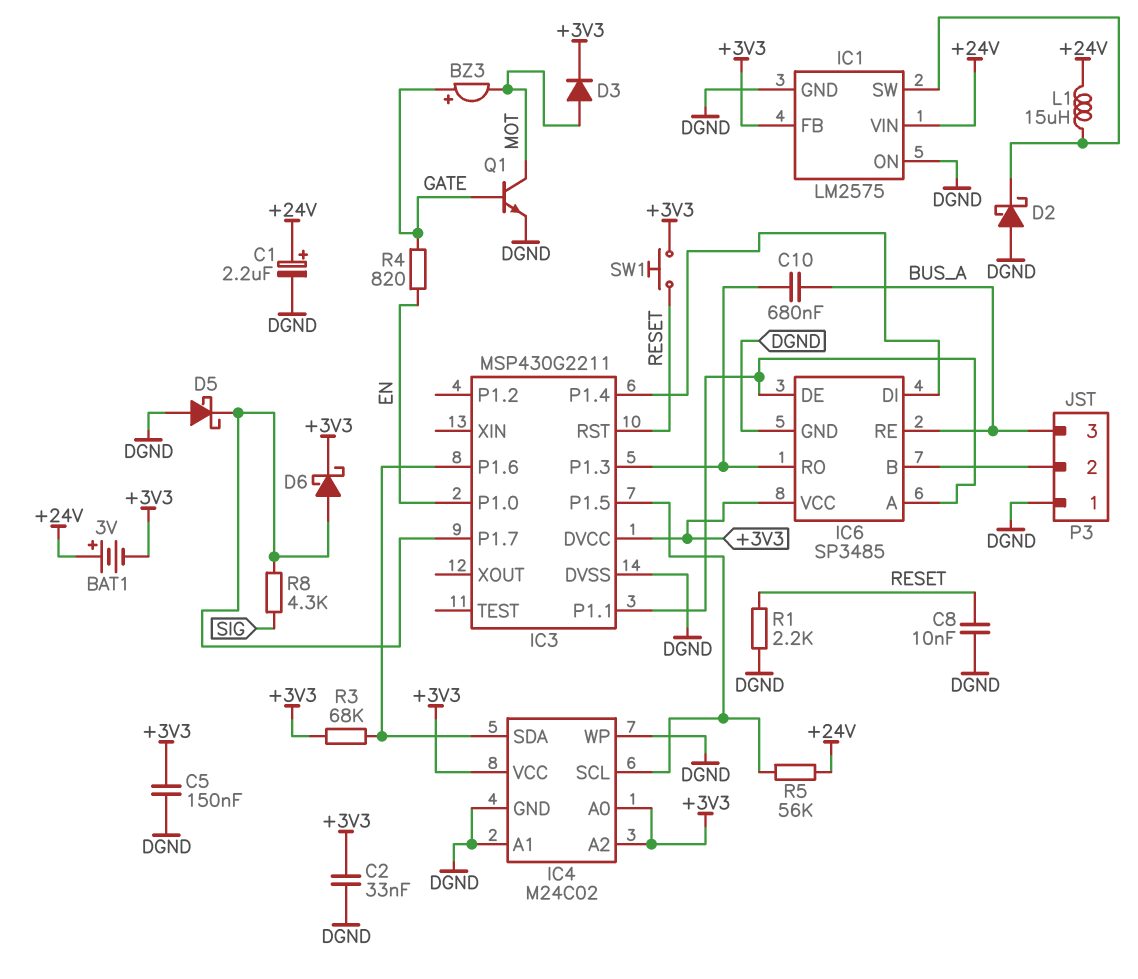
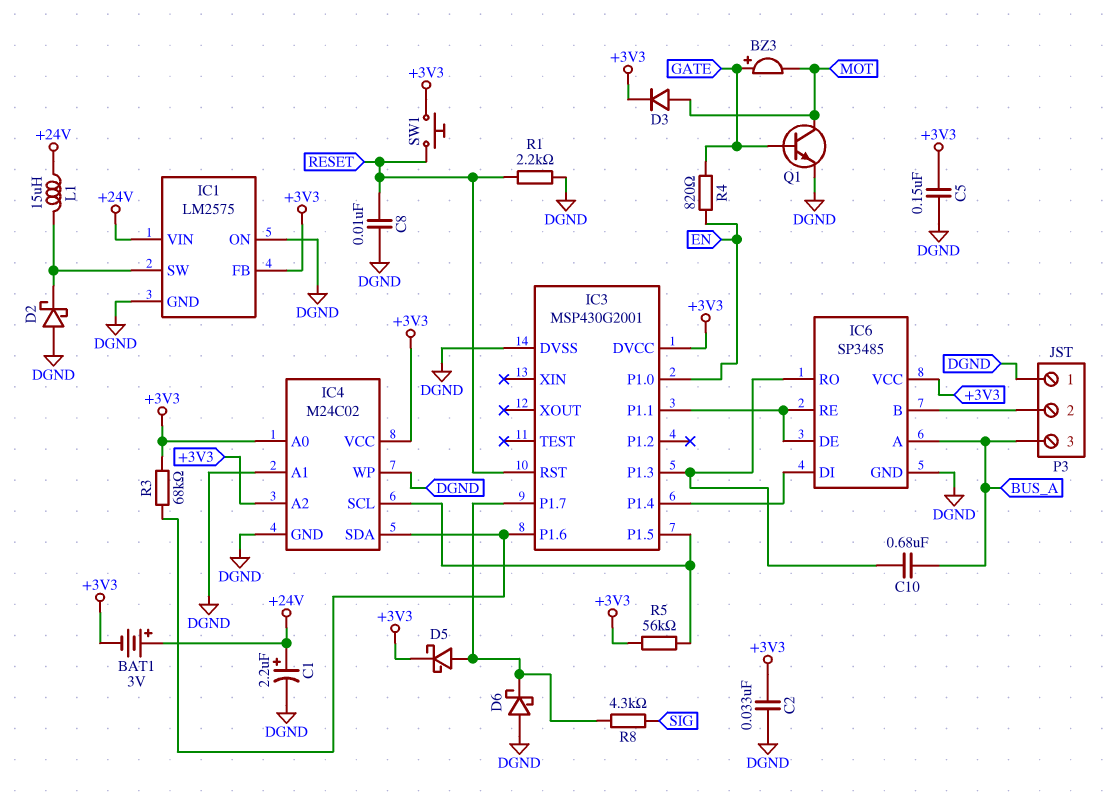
D5: schottky (A DGND, K IC3/P1.7) -> schottky (A IC3/P1.7, K +3V3)
D6: schottky (A IC3/P1.7, K +3V3) -> schottky (A DGND, K IC3/P1.7)
IC3: MSP430G2211 -> MSP430G2001
IC6 pin A: IC3/P1.1 -> BUS_A
IC6 pin RE: BUS_A -> IC3/P1.1
R5: 56k (+24V, IC3/P1.5) -> 56k (+3V3, IC3/P1.5)

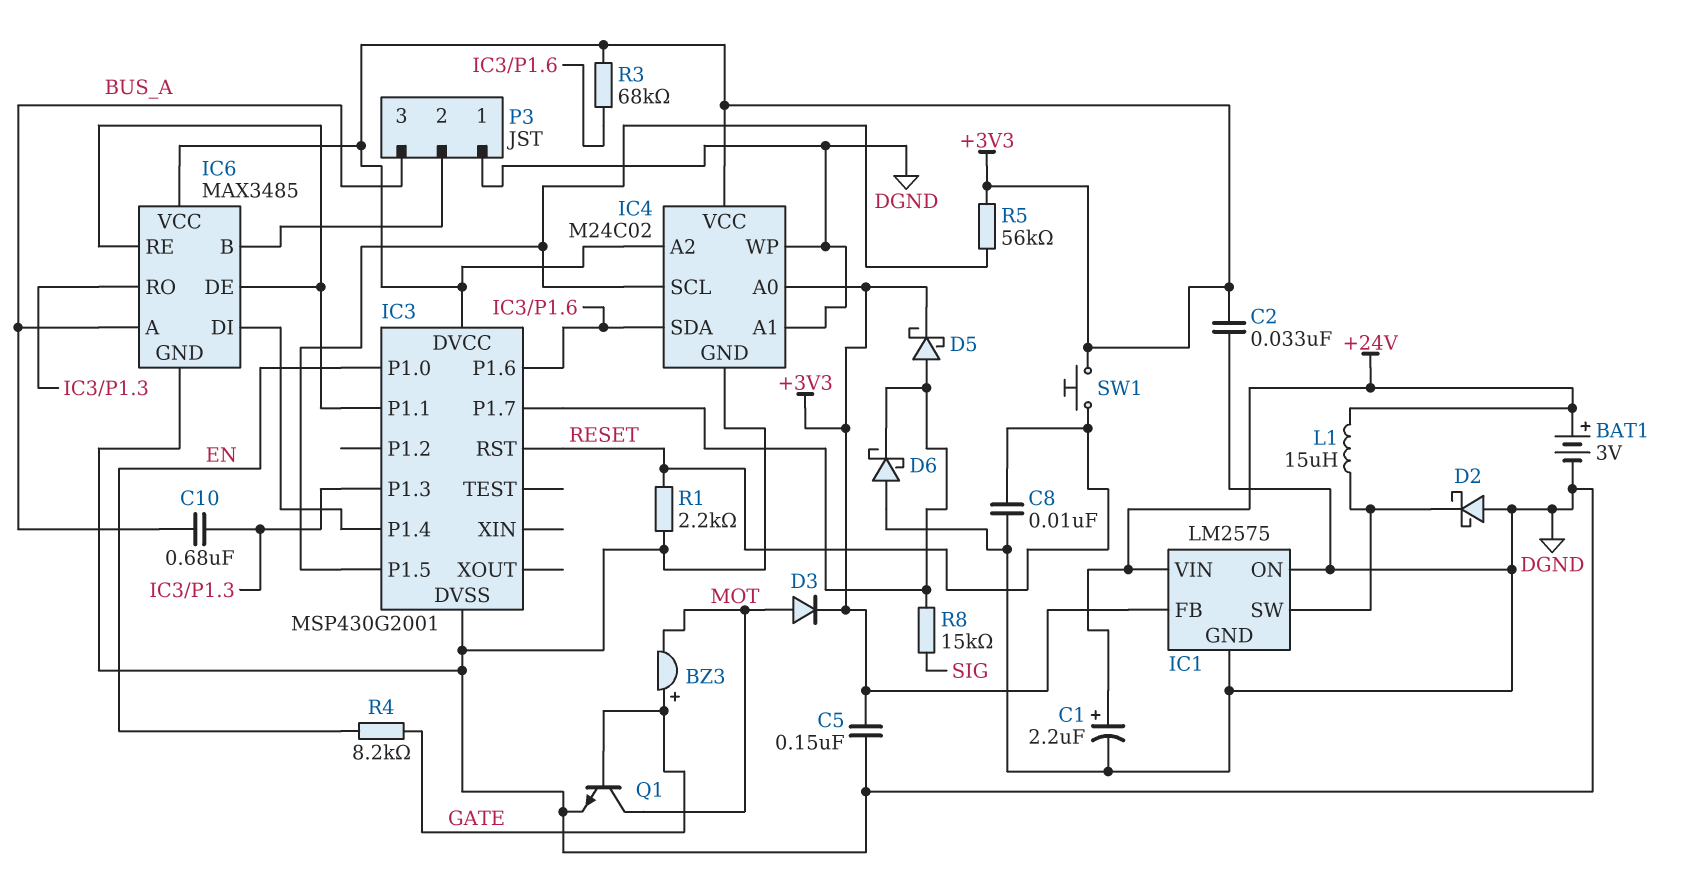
BAT1: 3V (plus +24V, minus +3V3) -> 3V (plus +24V, minus DGND)
IC6: SP3485 -> MAX3485
R4: 820 (EN, GATE) -> 8.2k (EN, GATE)
R8: 4.3k (IC3/P1.7, SIG) -> 15k (IC3/P1.7, SIG)

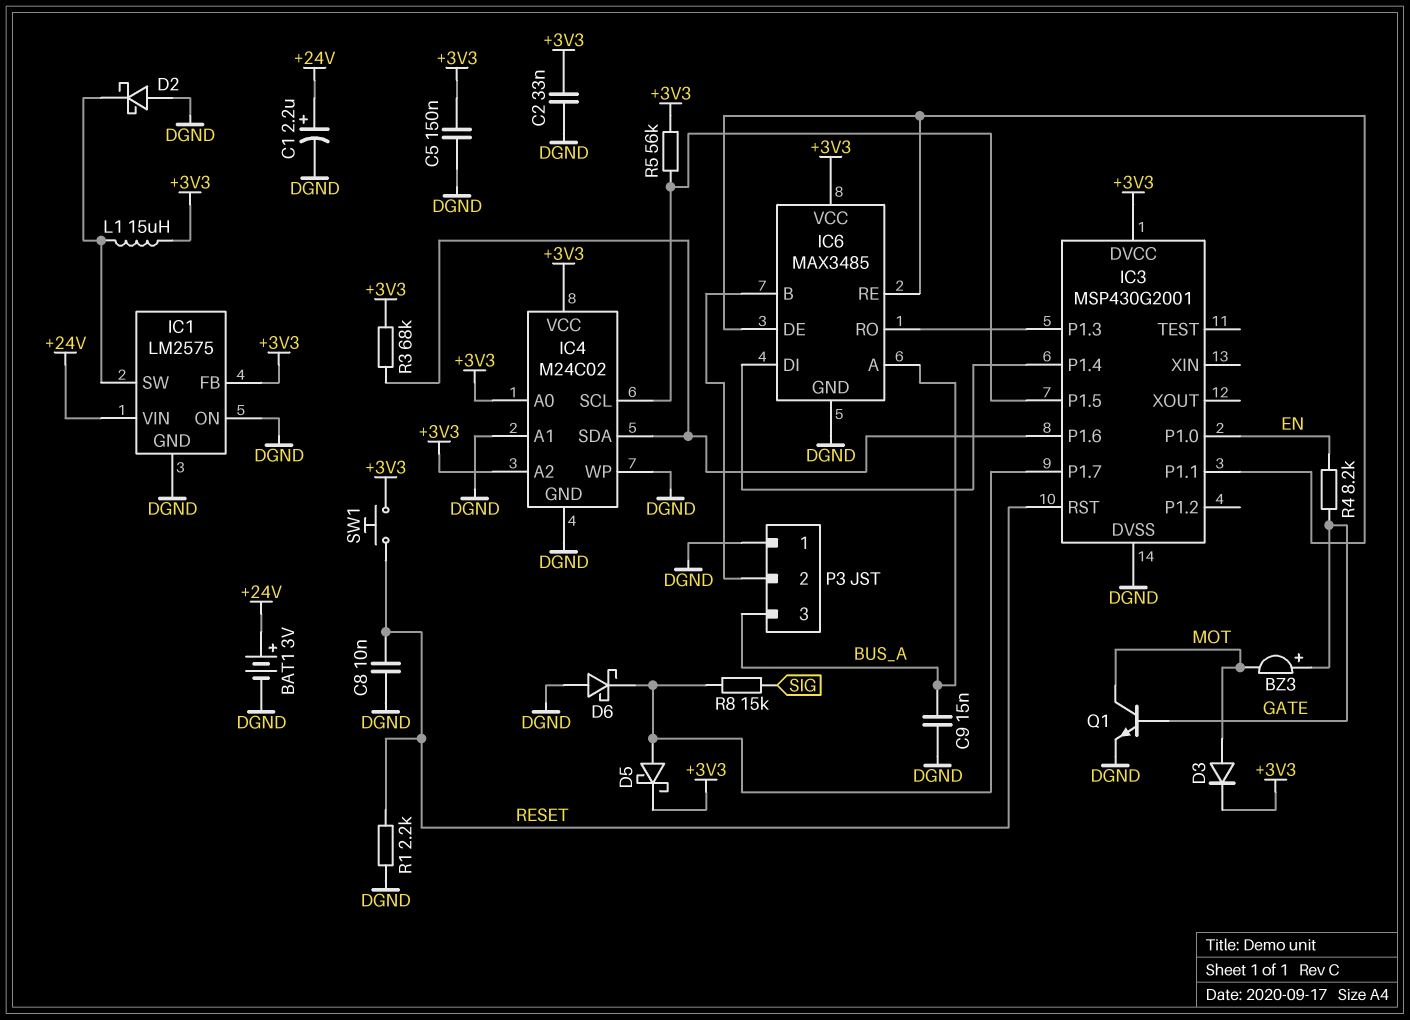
C9: none -> 15nF (BUS_A, DGND)
C10: 680nF (BUS_A, IC3/P1.3) -> none
L1: 15uH (+24V, IC1/SW) -> 15uH (+3V3, IC1/SW)

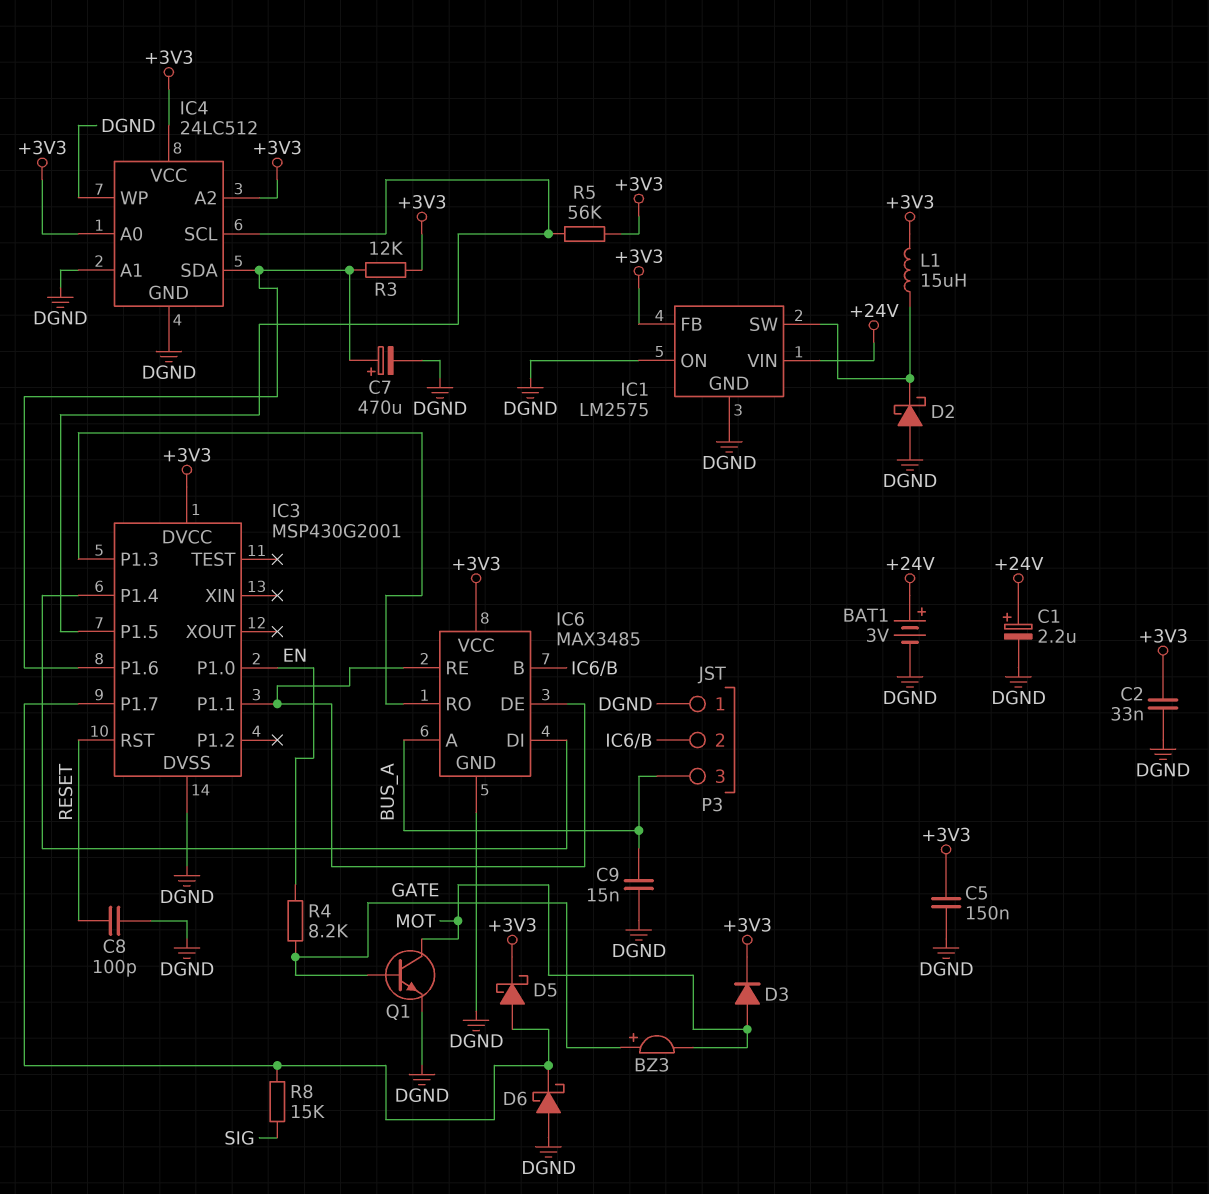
C7: none -> 470uF (plus IC3/P1.6, minus DGND)
C8: 10nF (DGND, RESET) -> 100pF (DGND, RESET)
IC4: M24C02 -> 24LC512
R1: 2.2k (DGND, RESET) -> none
R3: 68k (+3V3, IC3/P1.6) -> 12k (+3V3, IC3/P1.6)
SW1: button (+3V3, RESET) -> none

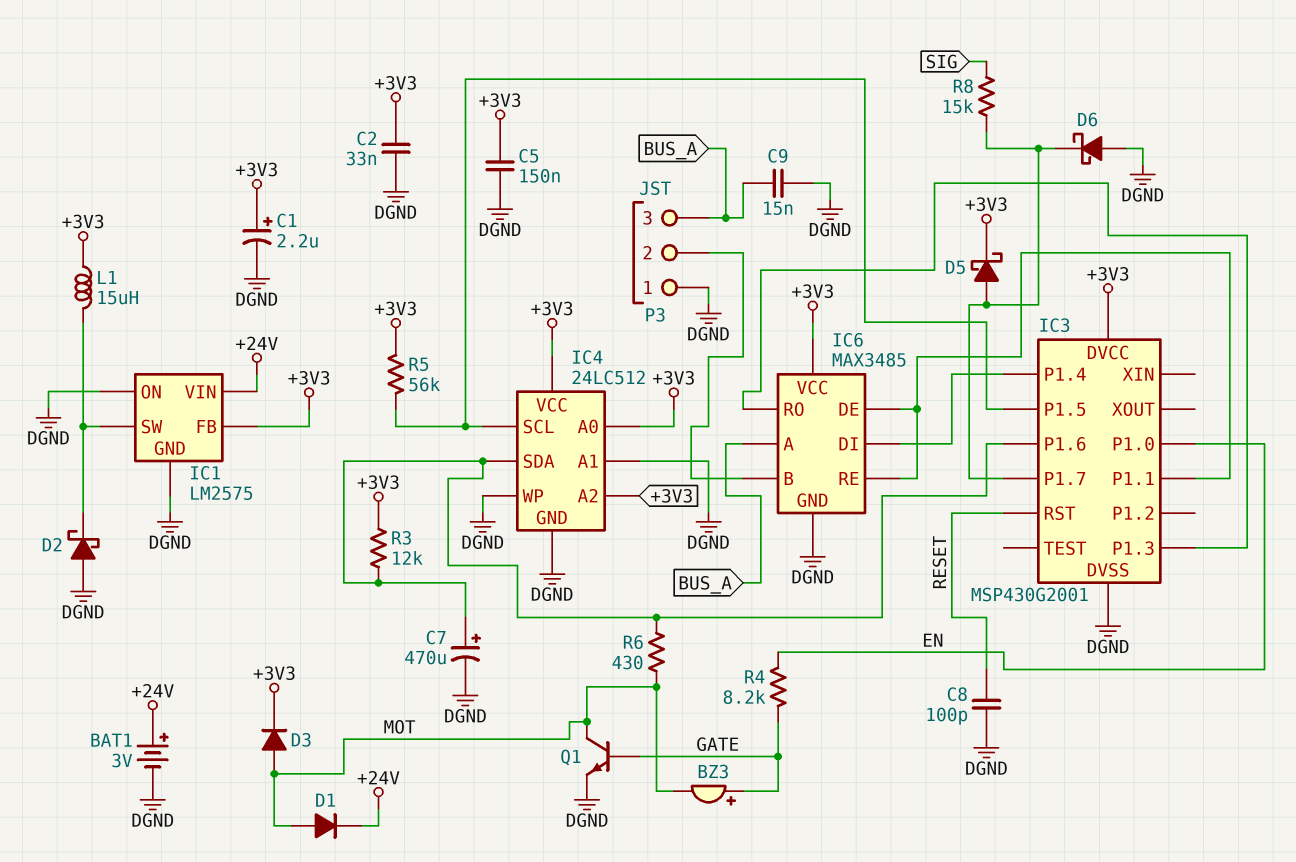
C1: 2.2uF (plus +24V, minus DGND) -> 2.2uF (plus +3V3, minus DGND)
D1: none -> diode (A MOT, K +24V)
R6: none -> 430 (IC3/P1.6, MOT)

